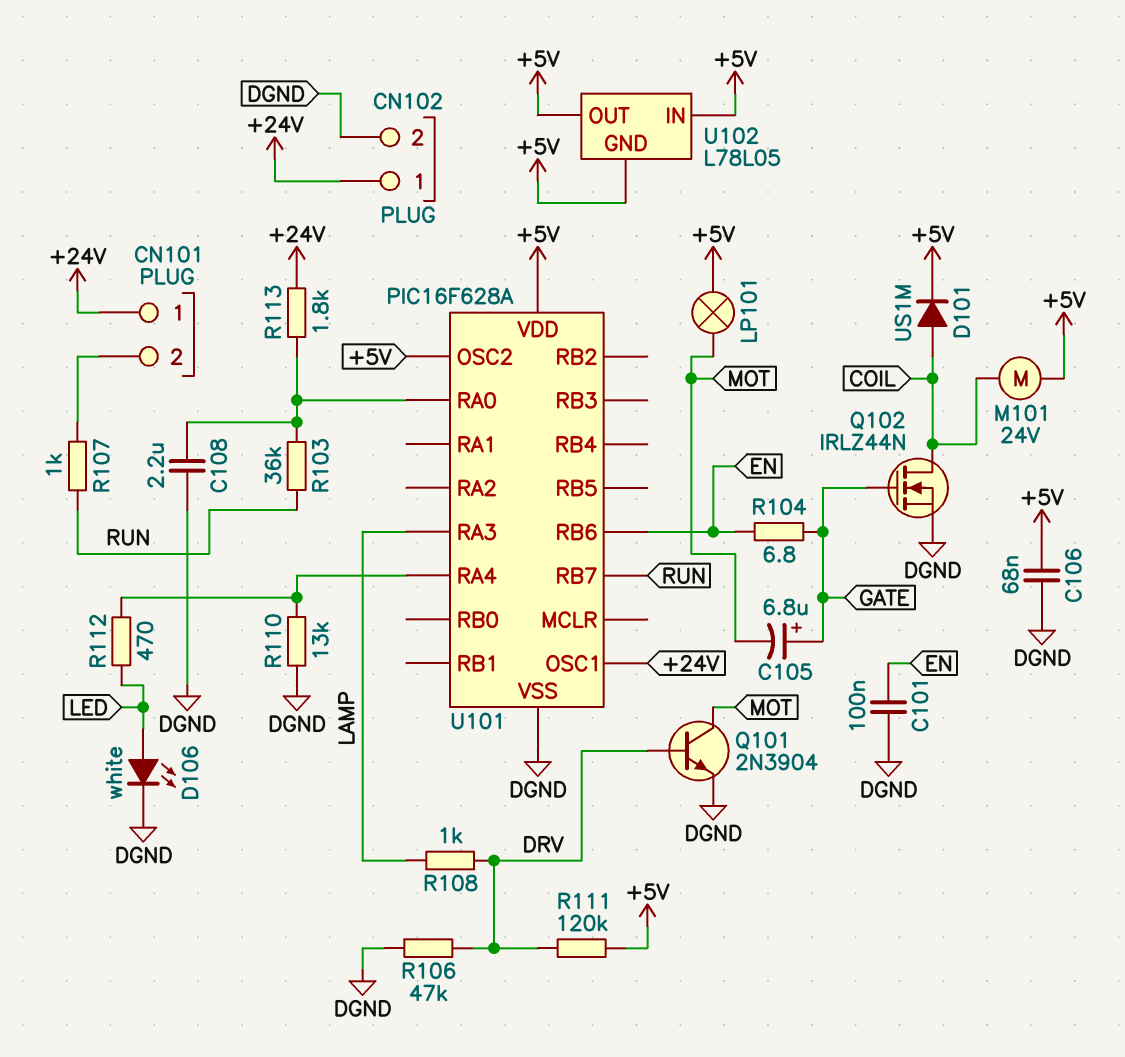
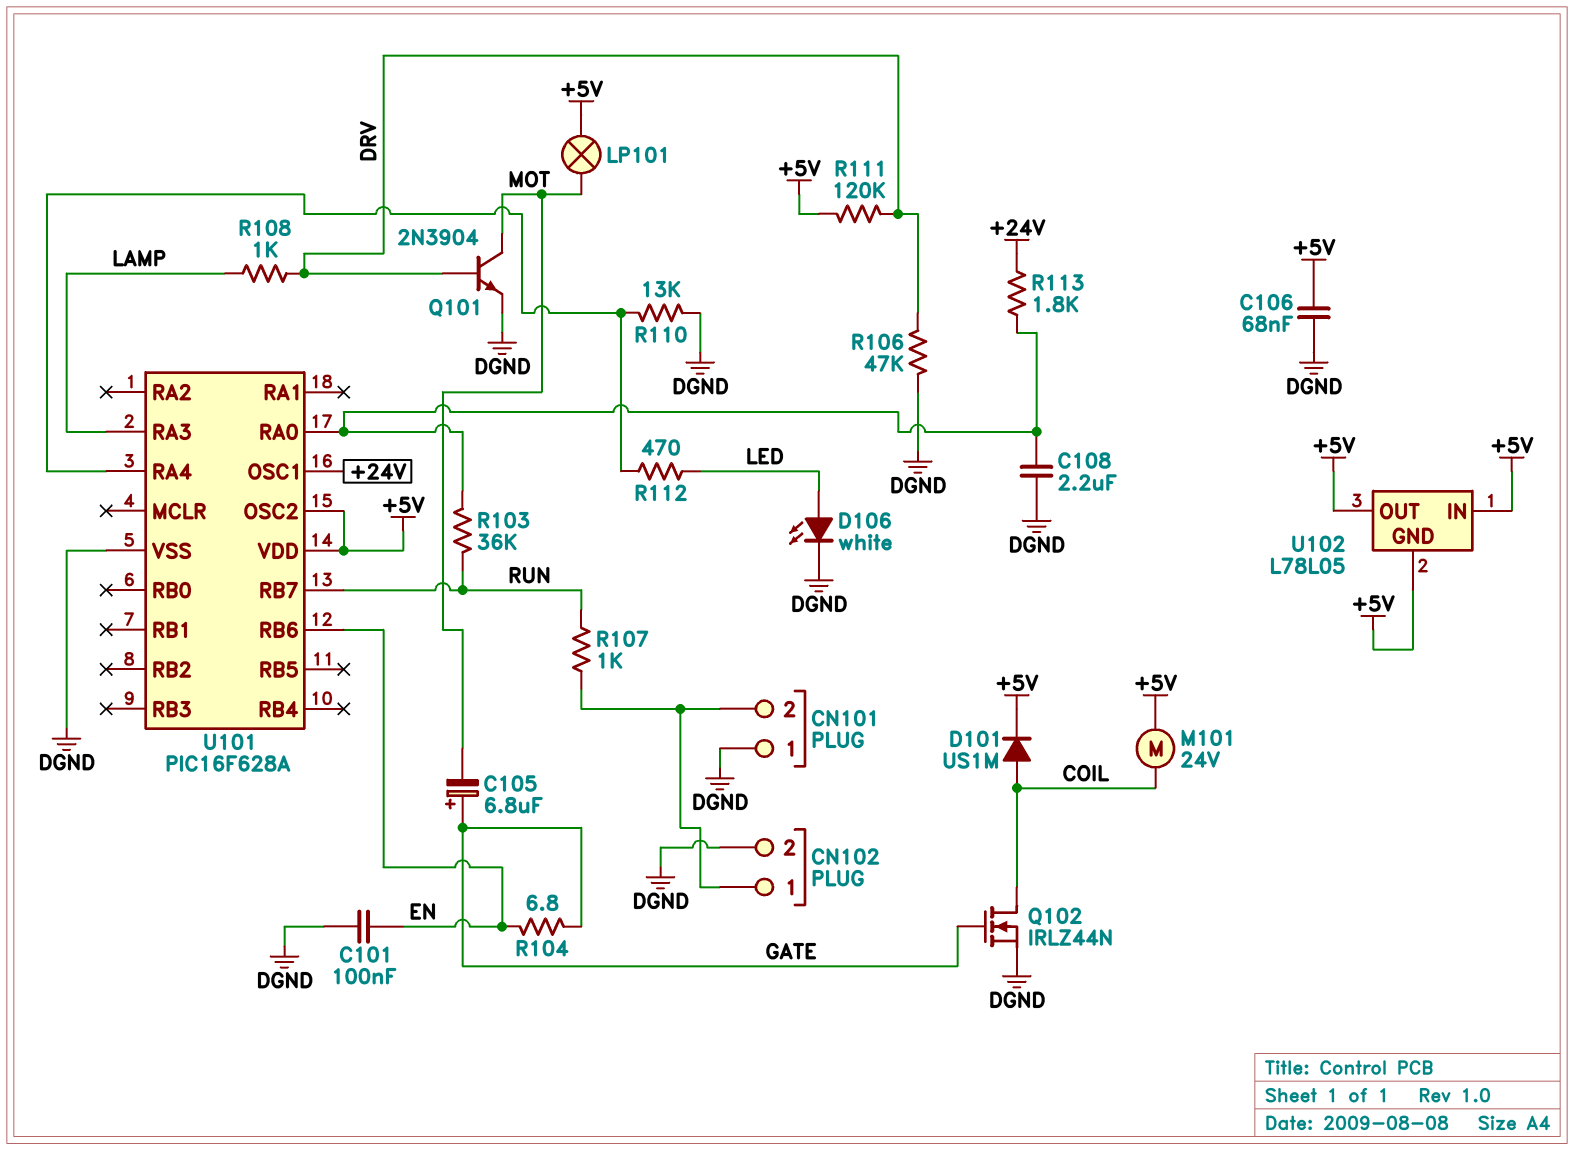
CN101 pin 1: +24V -> DGND
CN102 pin 1: +24V -> CN101/2

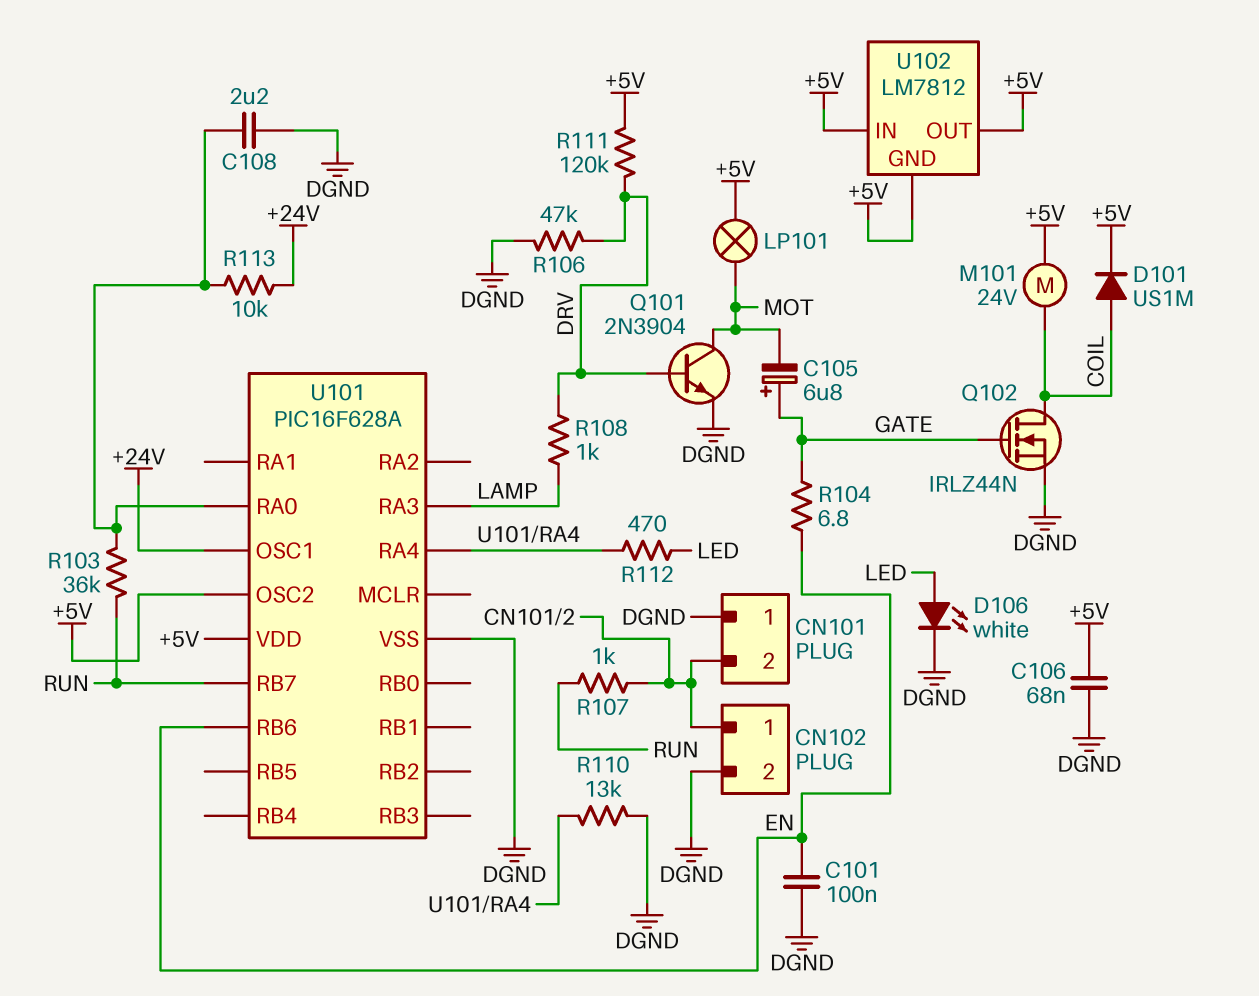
R113: 1.8k (+24V, U101/RA0) -> 10k (+24V, U101/RA0)
U102: L78L05 -> LM7812

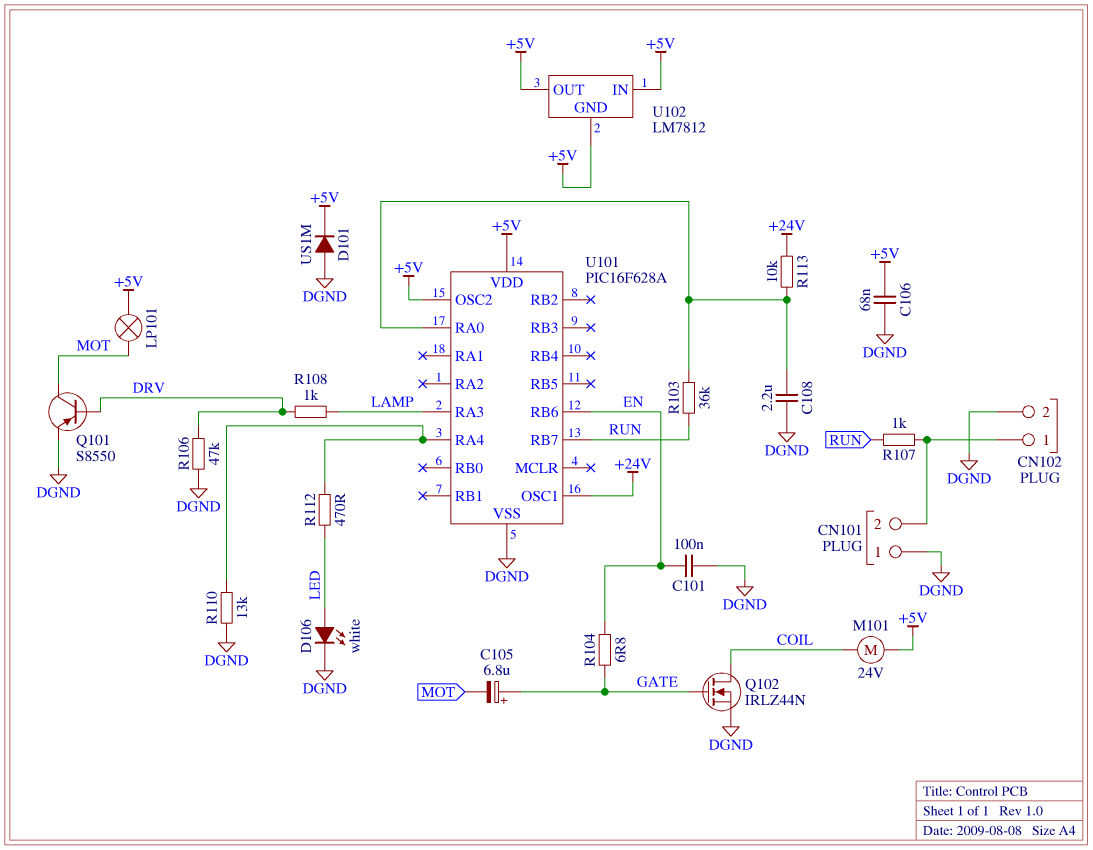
D101: diode US1M (A COIL, K +5V) -> diode US1M (A DGND, K +5V)
Q101: NPN 2N3904 (B DRV, C MOT, E DGND) -> PNP S8550 (B DRV, C MOT, E DGND)
R111: 120k (+5V, DRV) -> none

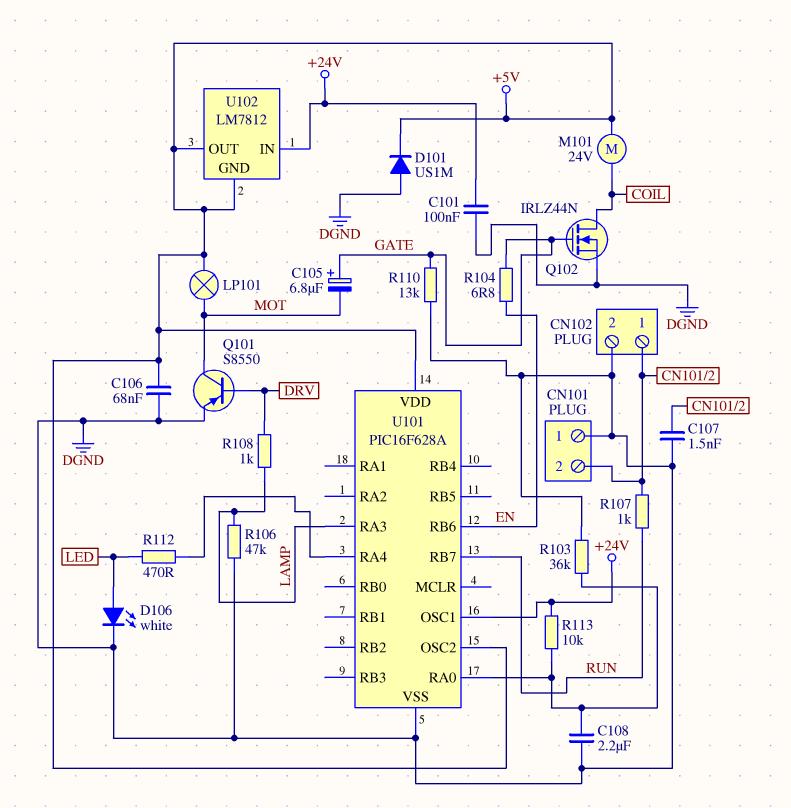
C101: 100nF (DGND, EN) -> 100nF (+24V, DGND)
C107: none -> 1.5nF (CN101/2, DGND)
R103: 36k (RUN, U101/RA0) -> 36k (DGND, U101/RA0)
R106: 47k (DGND, DRV) -> 47k (DGND, LAMP)
R110: 13k (DGND, U101/RA4) -> 13k (DGND, GATE)
U102 pin IN: +5V -> +24V

